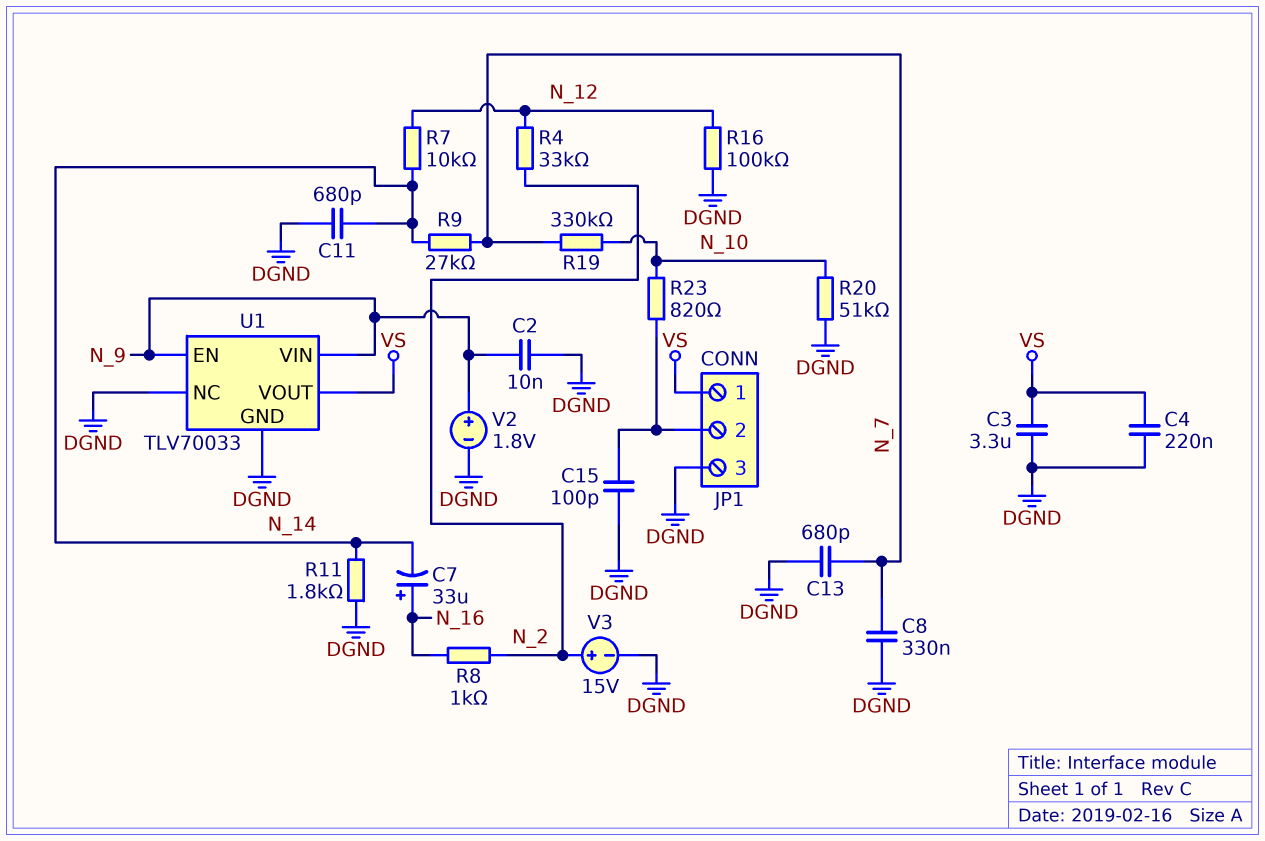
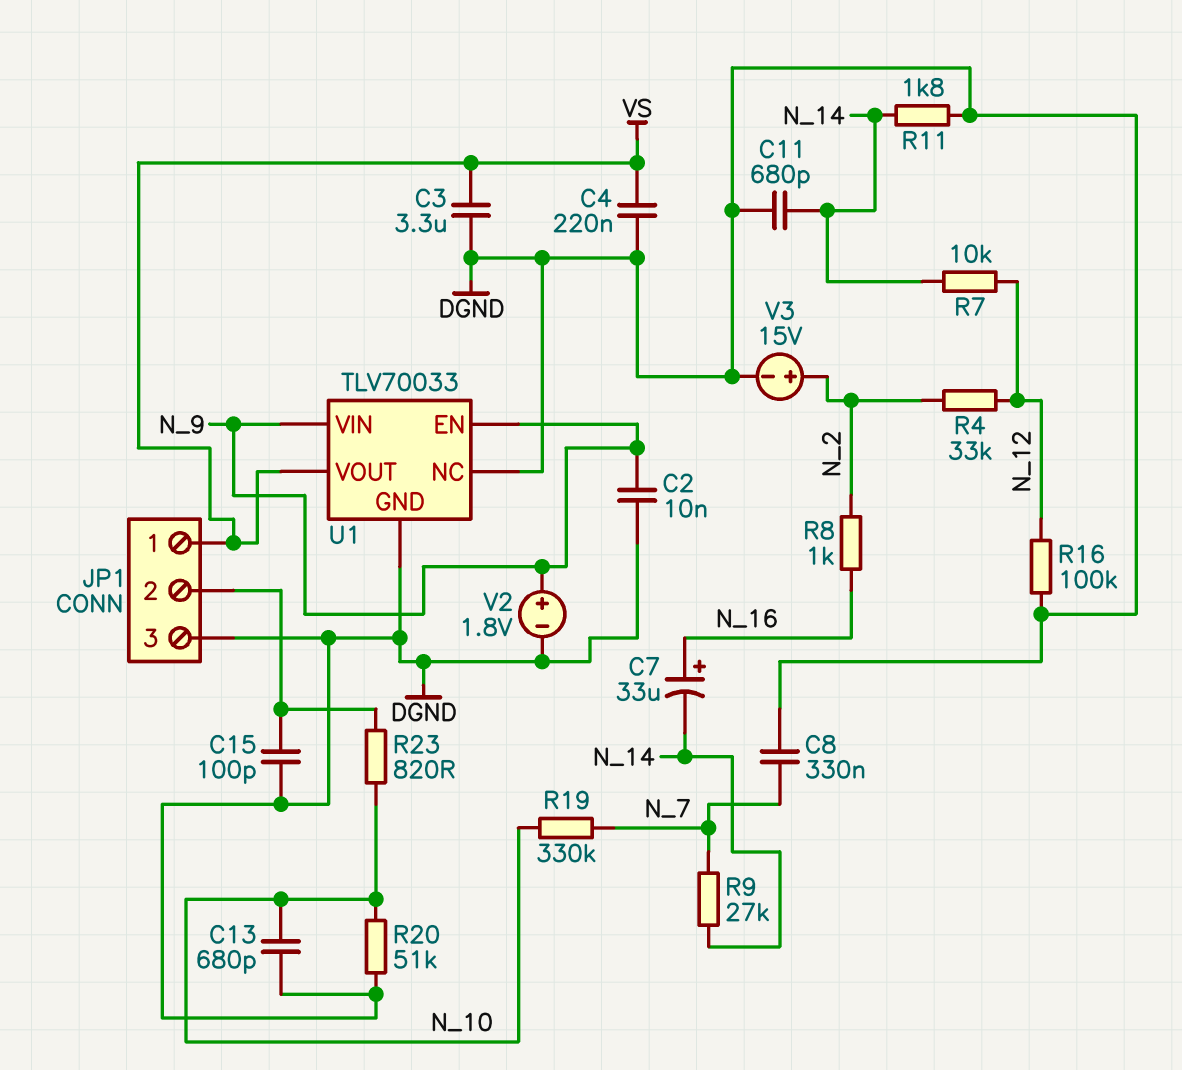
C13: 680pF (DGND, N_7) -> 680pF (DGND, N_10)

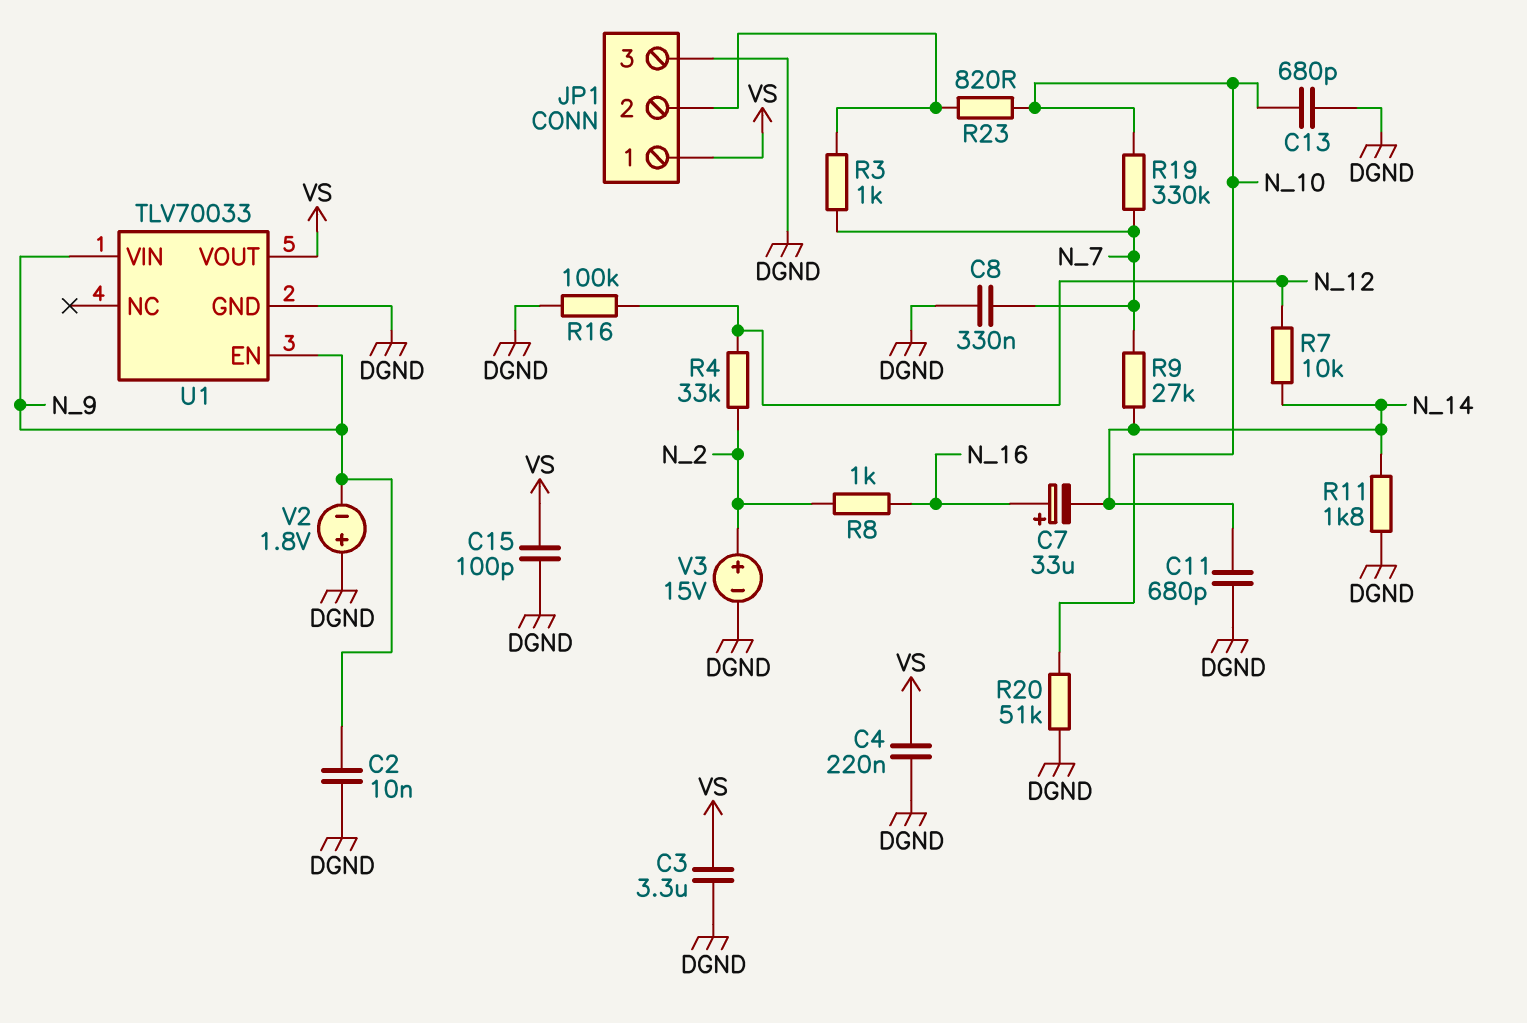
C15: 100pF (DGND, JP1/2) -> 100pF (DGND, VS)
R3: none -> 1k (JP1/2, N_7)
U1 pin NC: DGND -> none
V2: 1.8V (plus N_9, minus DGND) -> 1.8V (plus DGND, minus N_9)

